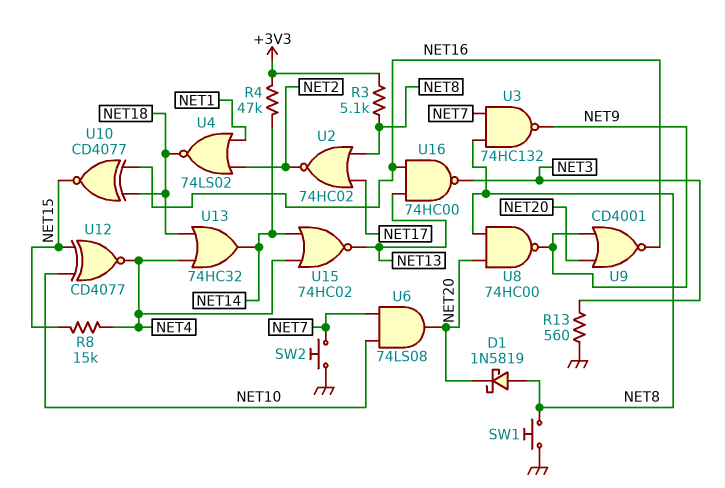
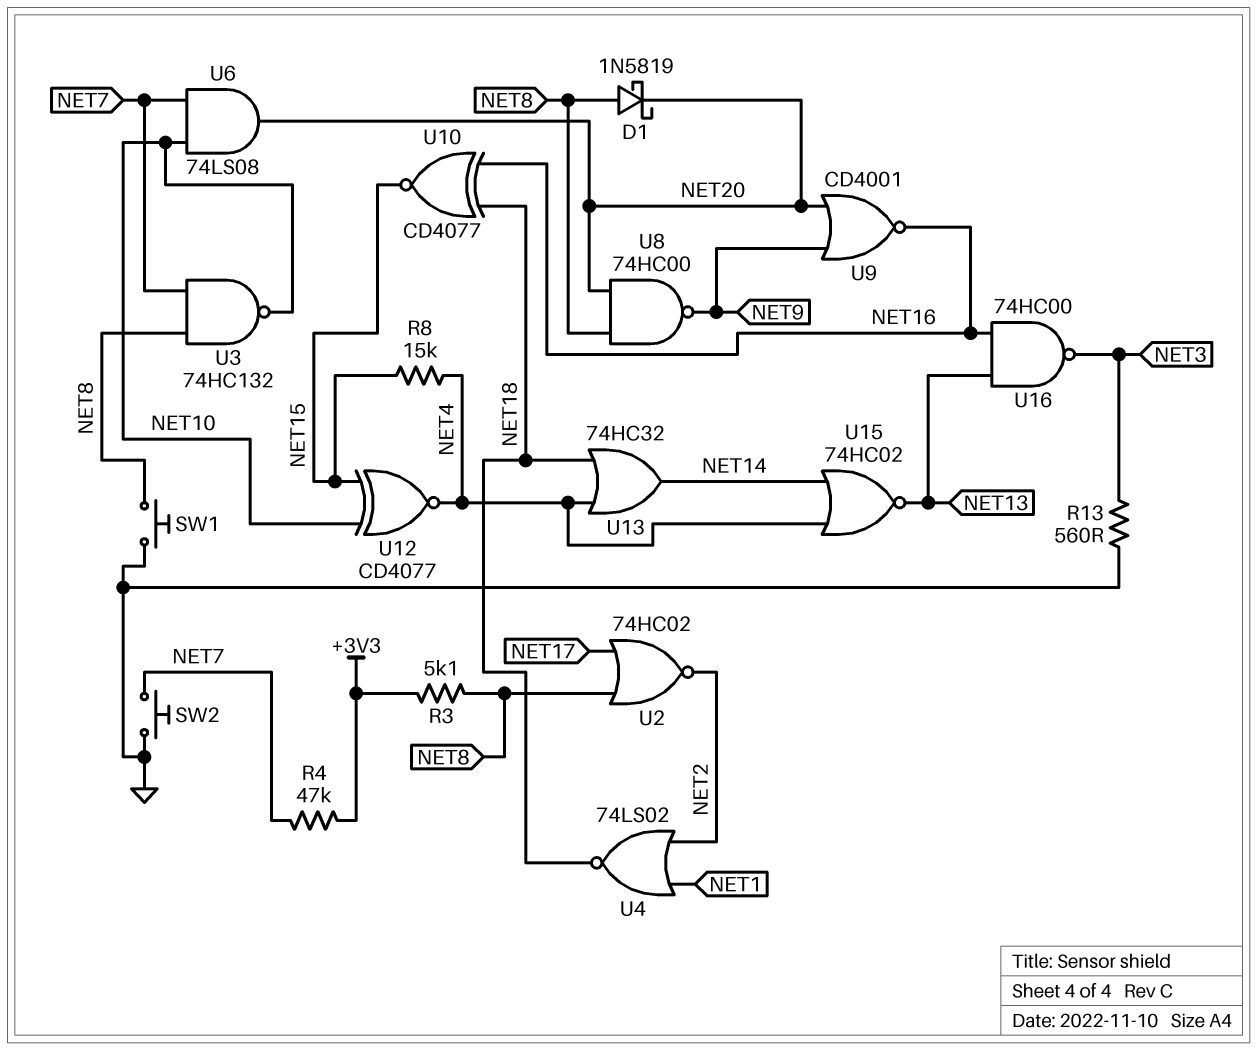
R4: 47k (+3V3, NET14) -> 47k (+3V3, NET7)
U3: NAND 74HC132 (in NET7, in NET8, out NET9) -> NAND 74HC132 (in NET7, in NET8, out NET10)

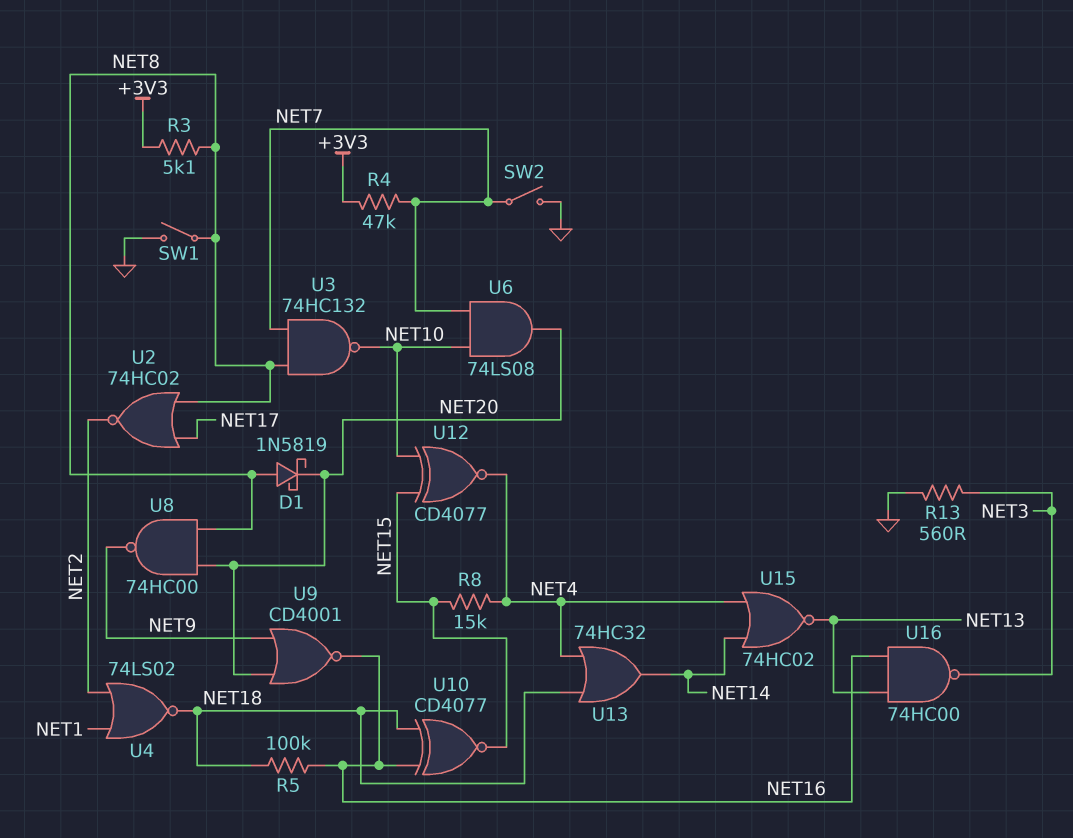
R5: none -> 100k (NET16, NET18)
SW1: button (GND, NET8) -> switch (GND, NET8)
SW2: button (GND, NET7) -> switch (GND, NET7)

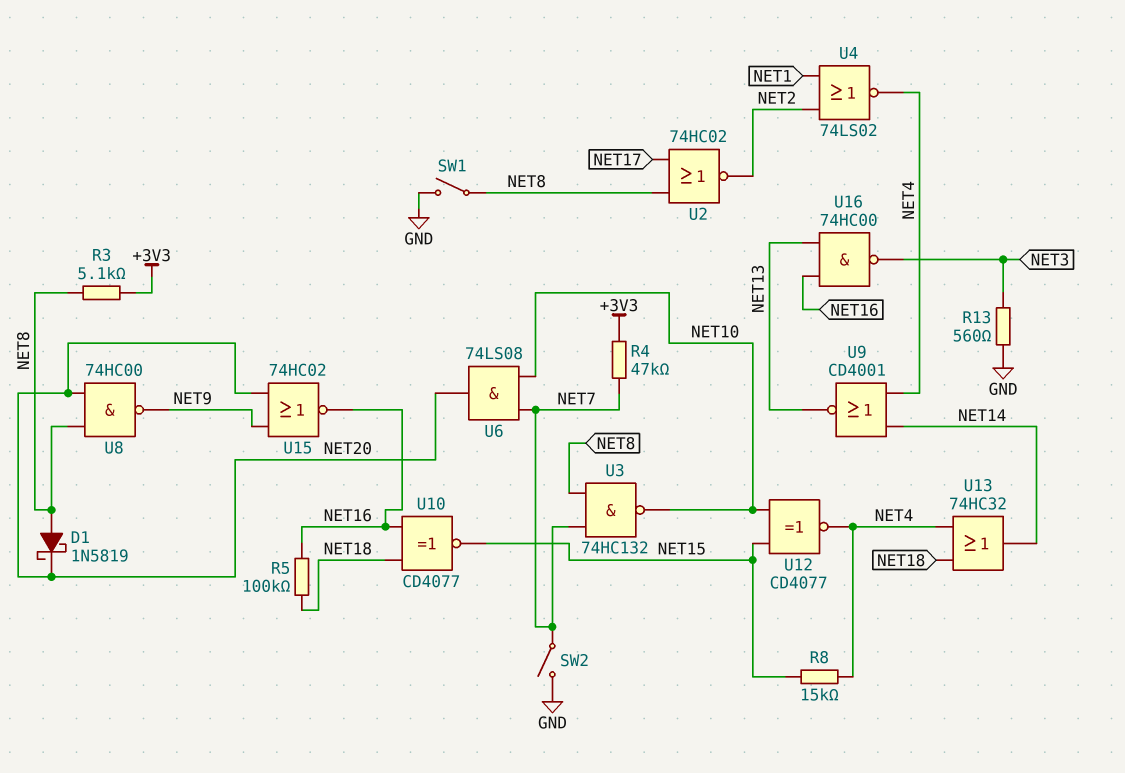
U4: NOR 74LS02 (in NET1, in NET2, out NET18) -> NOR 74LS02 (in NET1, in NET2, out NET4)
U9: NOR CD4001 (in NET9, in NET20, out NET16) -> NOR CD4001 (in NET4, in NET14, out NET13)
U15: NOR 74HC02 (in NET4, in NET14, out NET13) -> NOR 74HC02 (in NET9, in NET20, out NET16)

